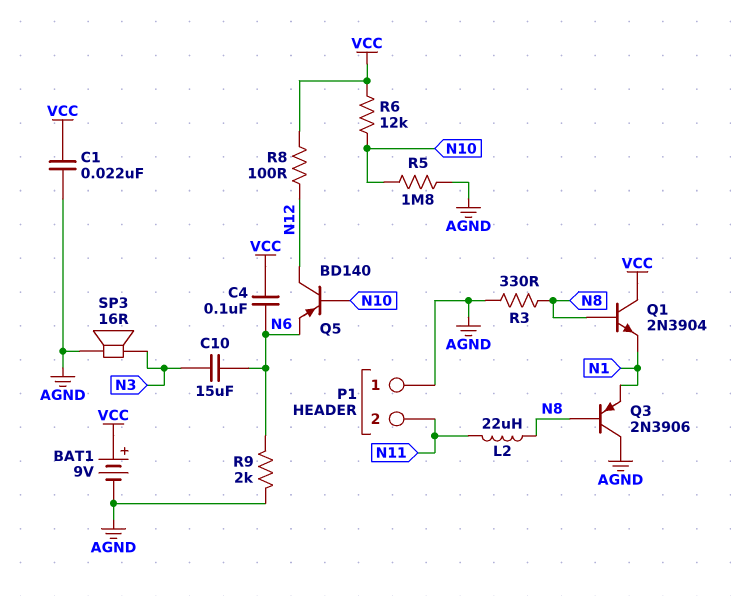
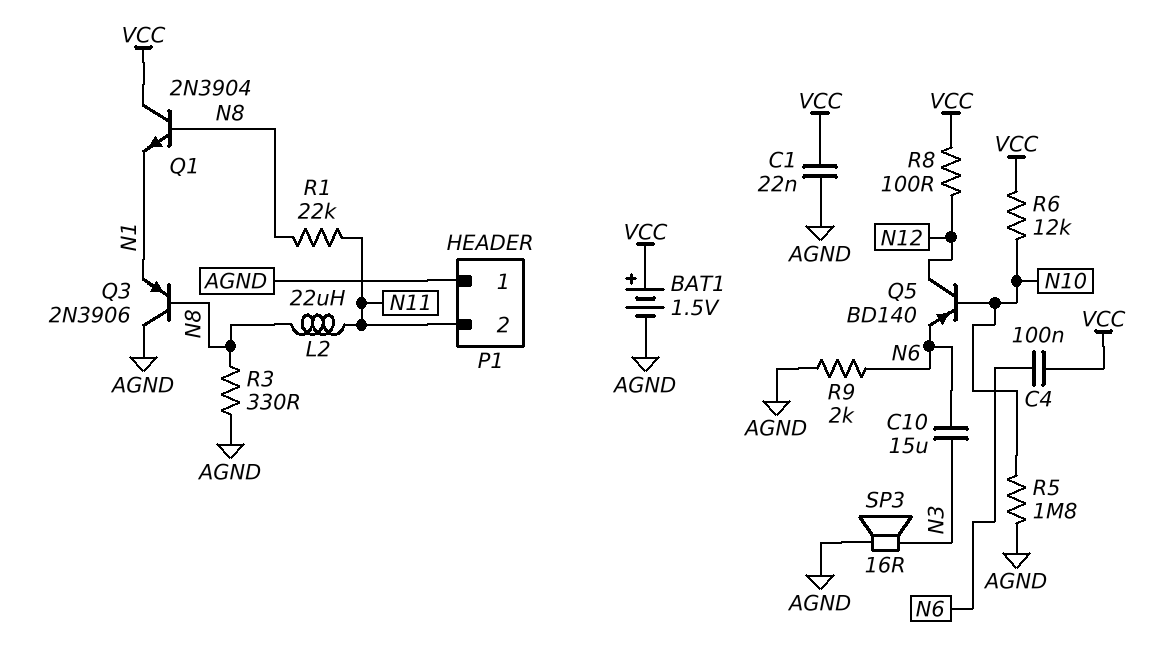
BAT1: 9V (plus VCC, minus AGND) -> 1.5V (plus VCC, minus AGND)
R1: none -> 22k (N8, N11)

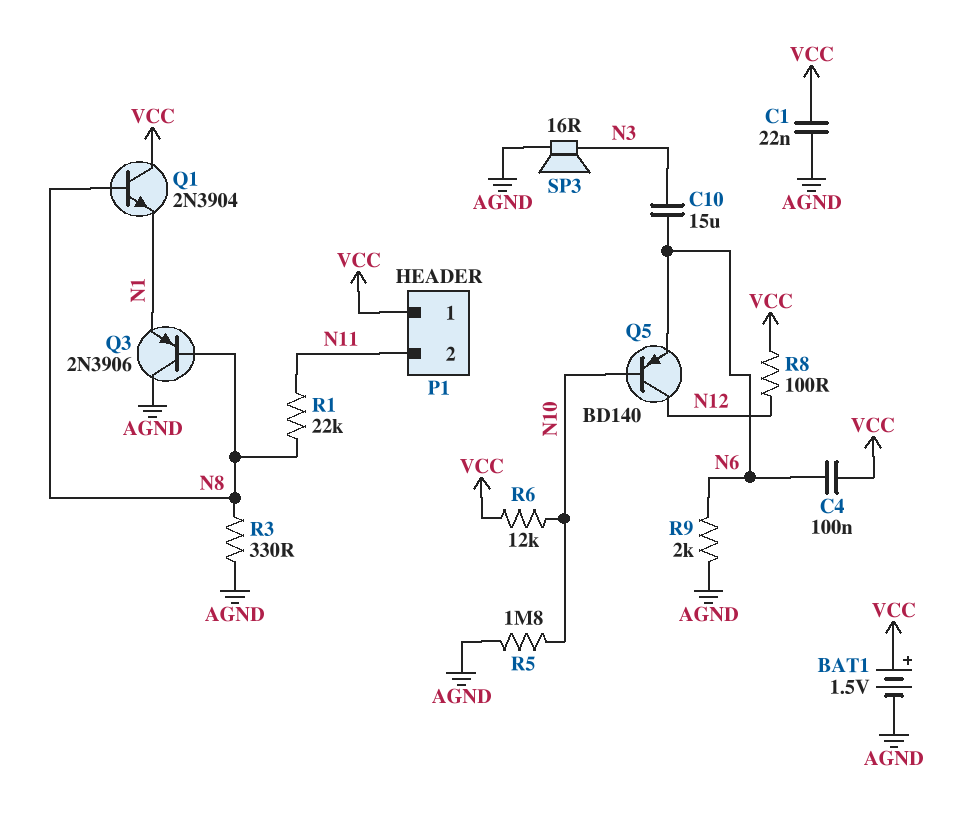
L2: 22uH (N8, N11) -> none
P1 pin 1: AGND -> VCC

